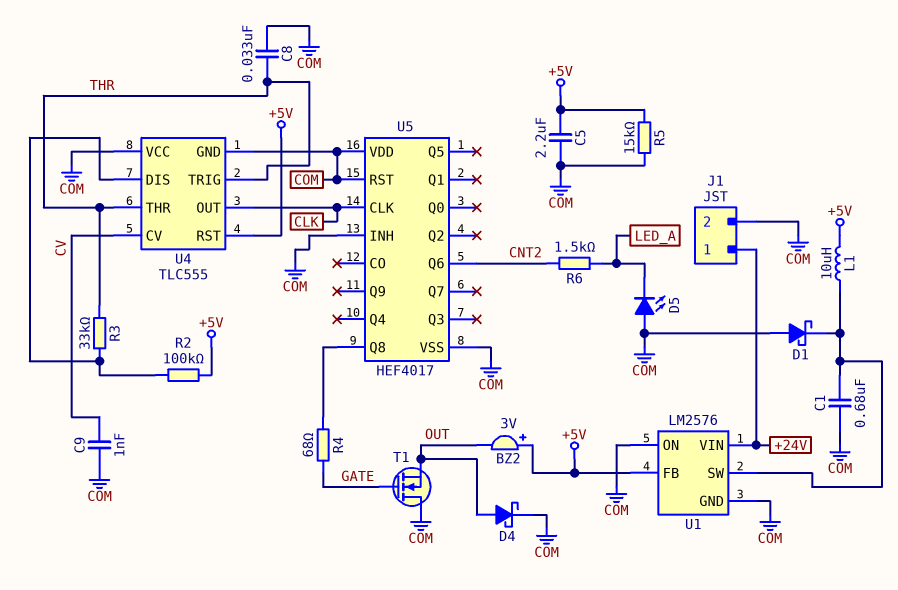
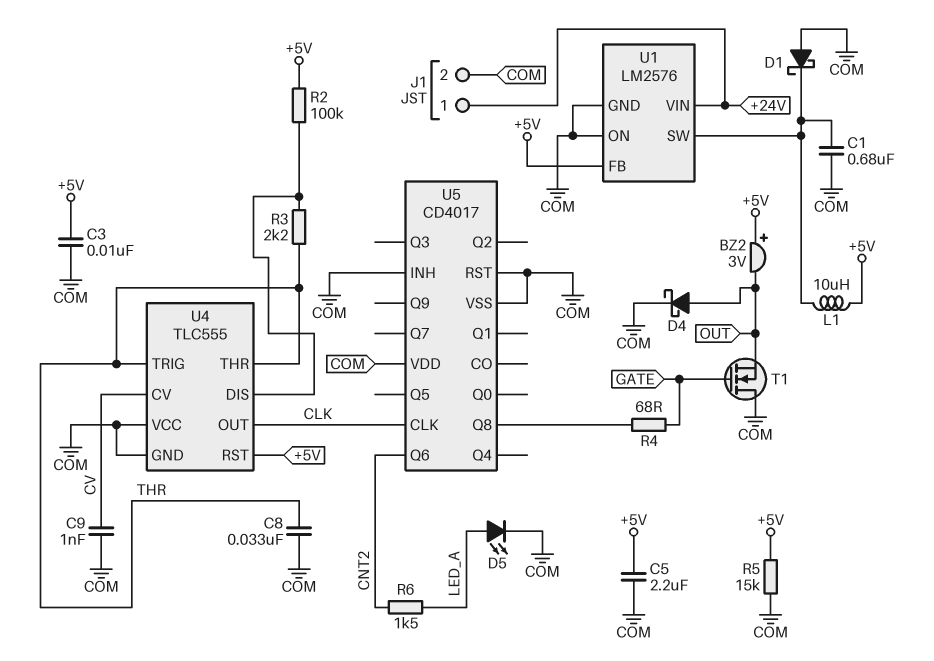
C3: none -> 10nF (+5V, COM)
D5: LED (A COM, K LED_A) -> LED (A LED_A, K COM)
R3: 33k (THR, U4/DIS) -> 2.2k (THR, U4/DIS)
U5: HEF4017 -> CD4017

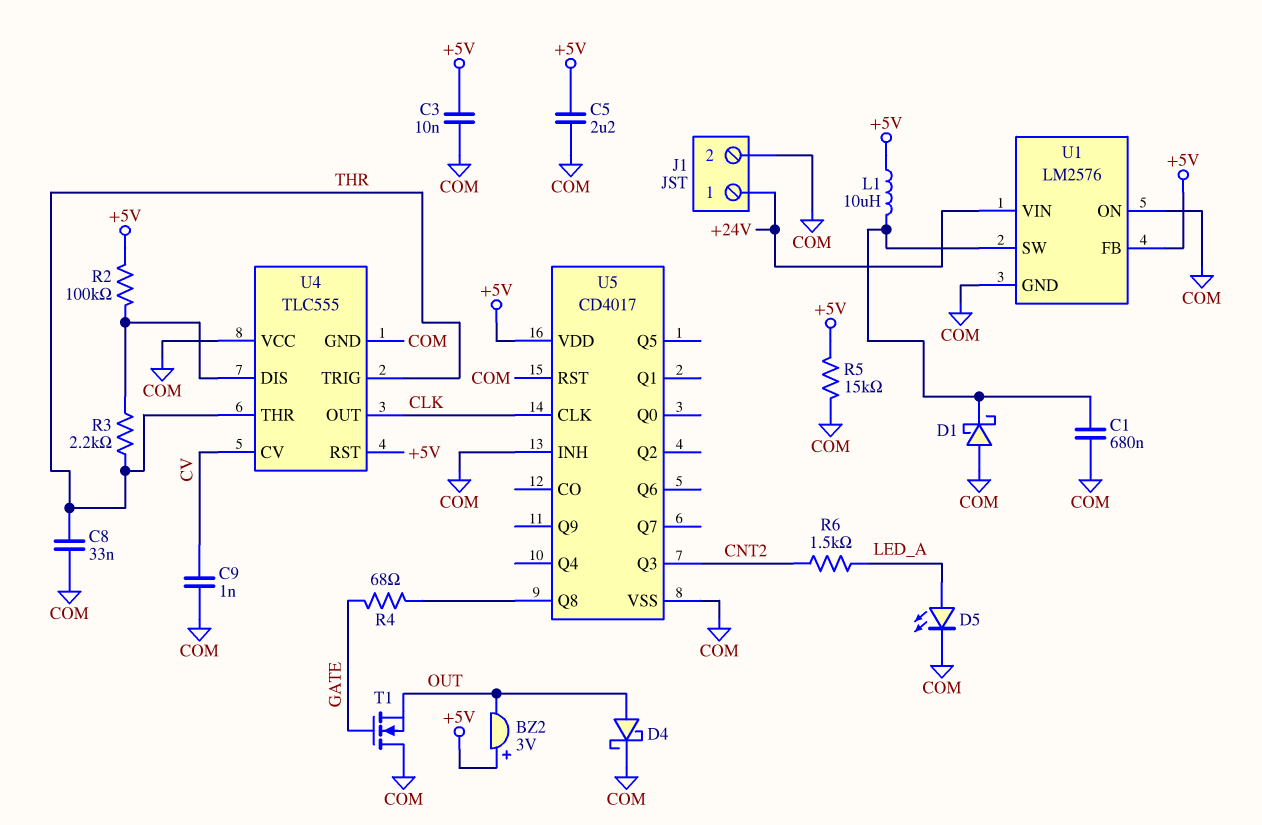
U5 pin Q3: none -> CNT2
U5 pin Q6: CNT2 -> none
U5 pin VDD: COM -> +5V

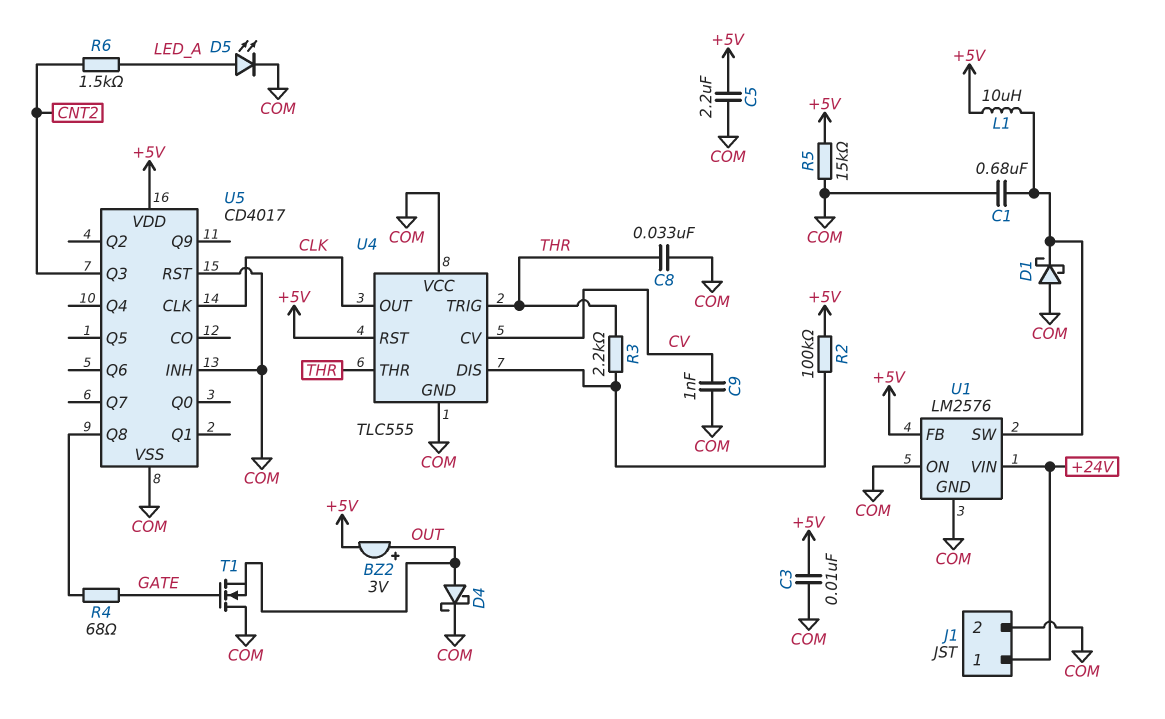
BZ2: buzzer 3V (plus +5V, minus OUT) -> buzzer 3V (plus OUT, minus +5V)

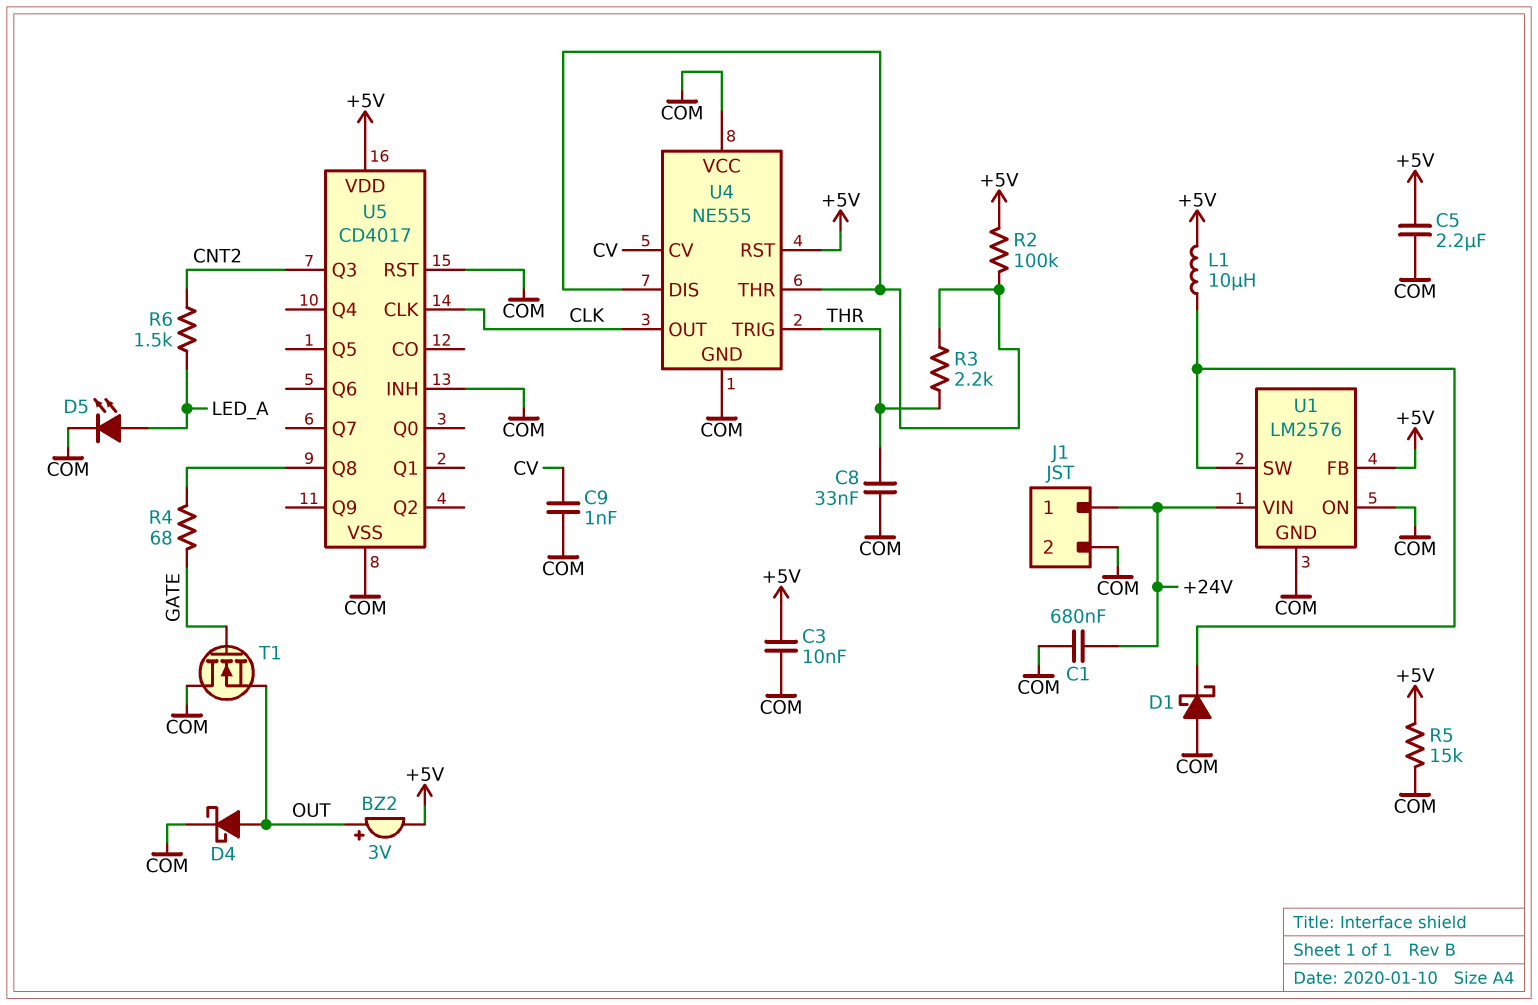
C1: 680nF (COM, U1/SW) -> 680nF (+24V, COM)
U4: TLC555 -> NE555
U4 pin THR: THR -> U4/DIS

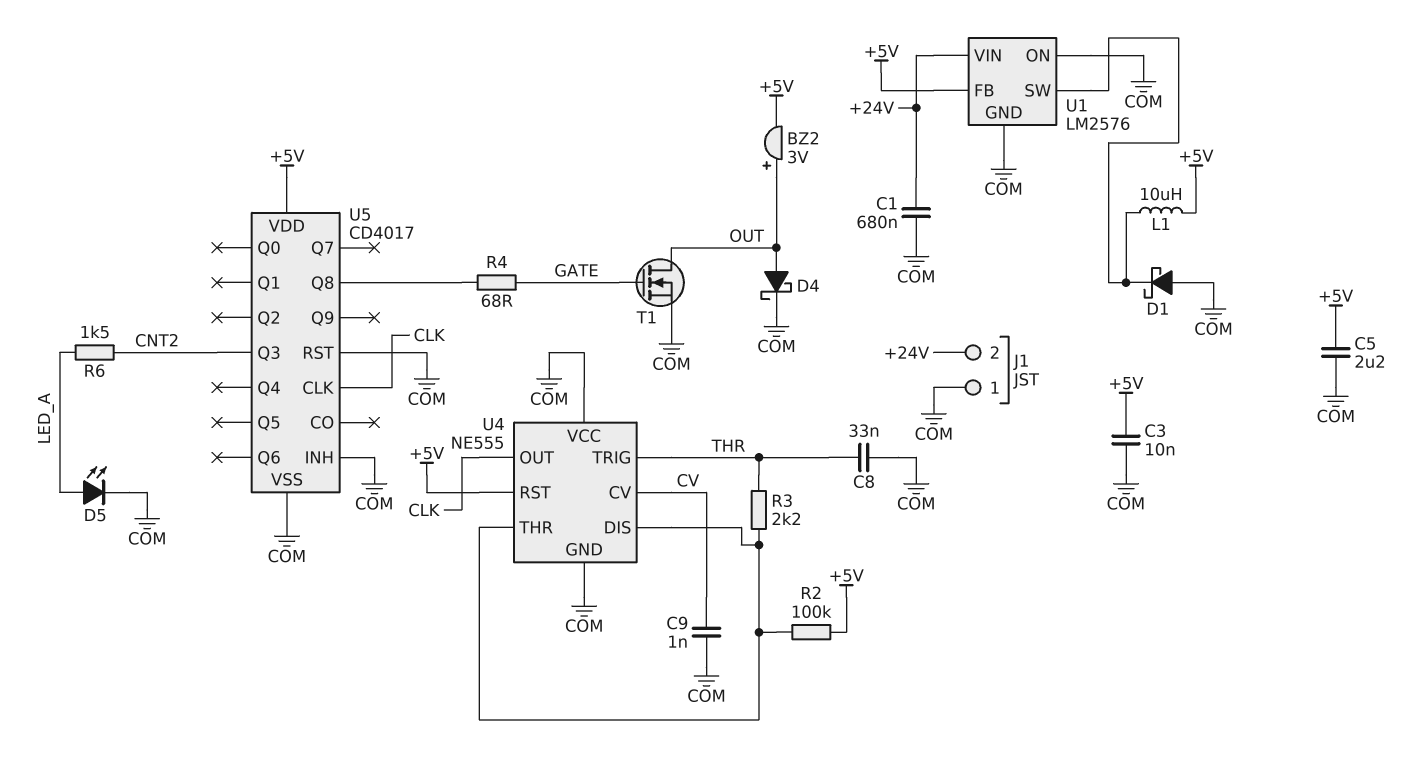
J1 pin 1: +24V -> COM
J1 pin 2: COM -> +24V
R5: 15k (+5V, COM) -> none
T1: NMOS (G GATE, D COM, S OUT) -> NMOS (G GATE, D OUT, S COM)

